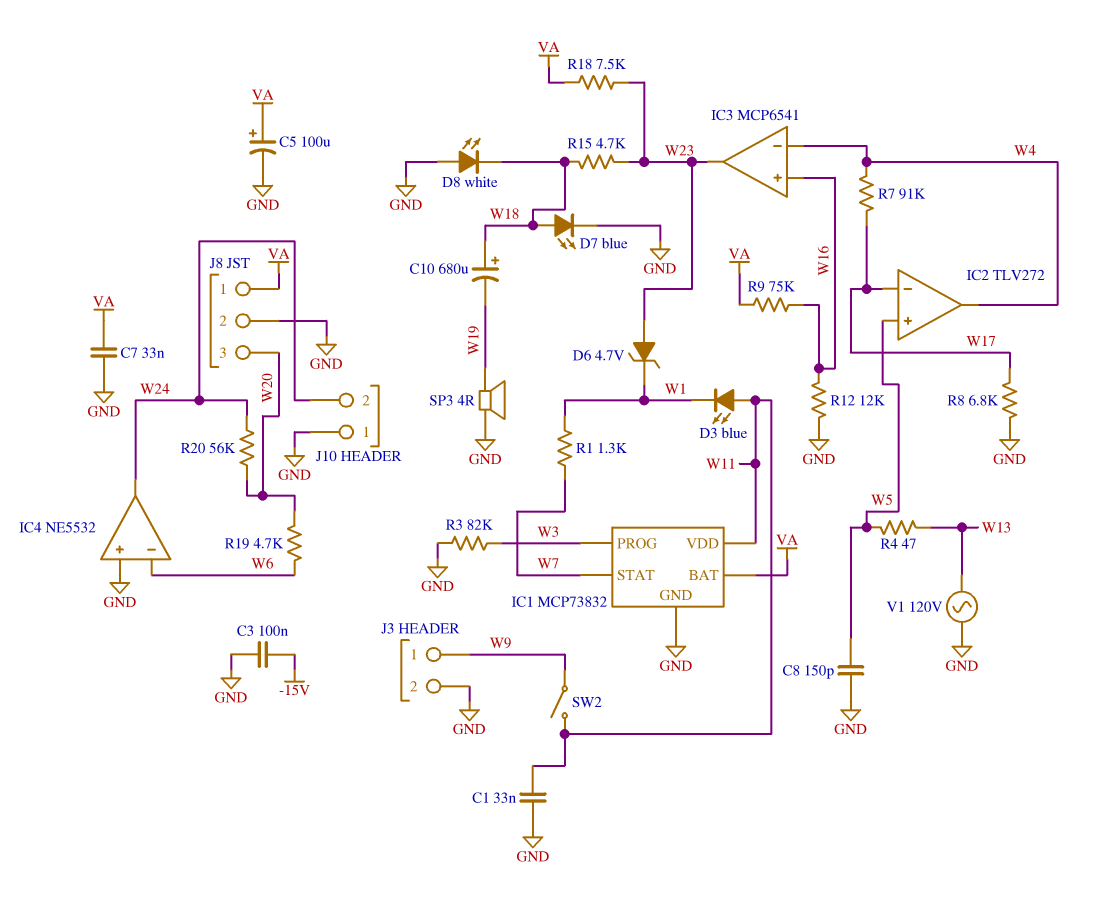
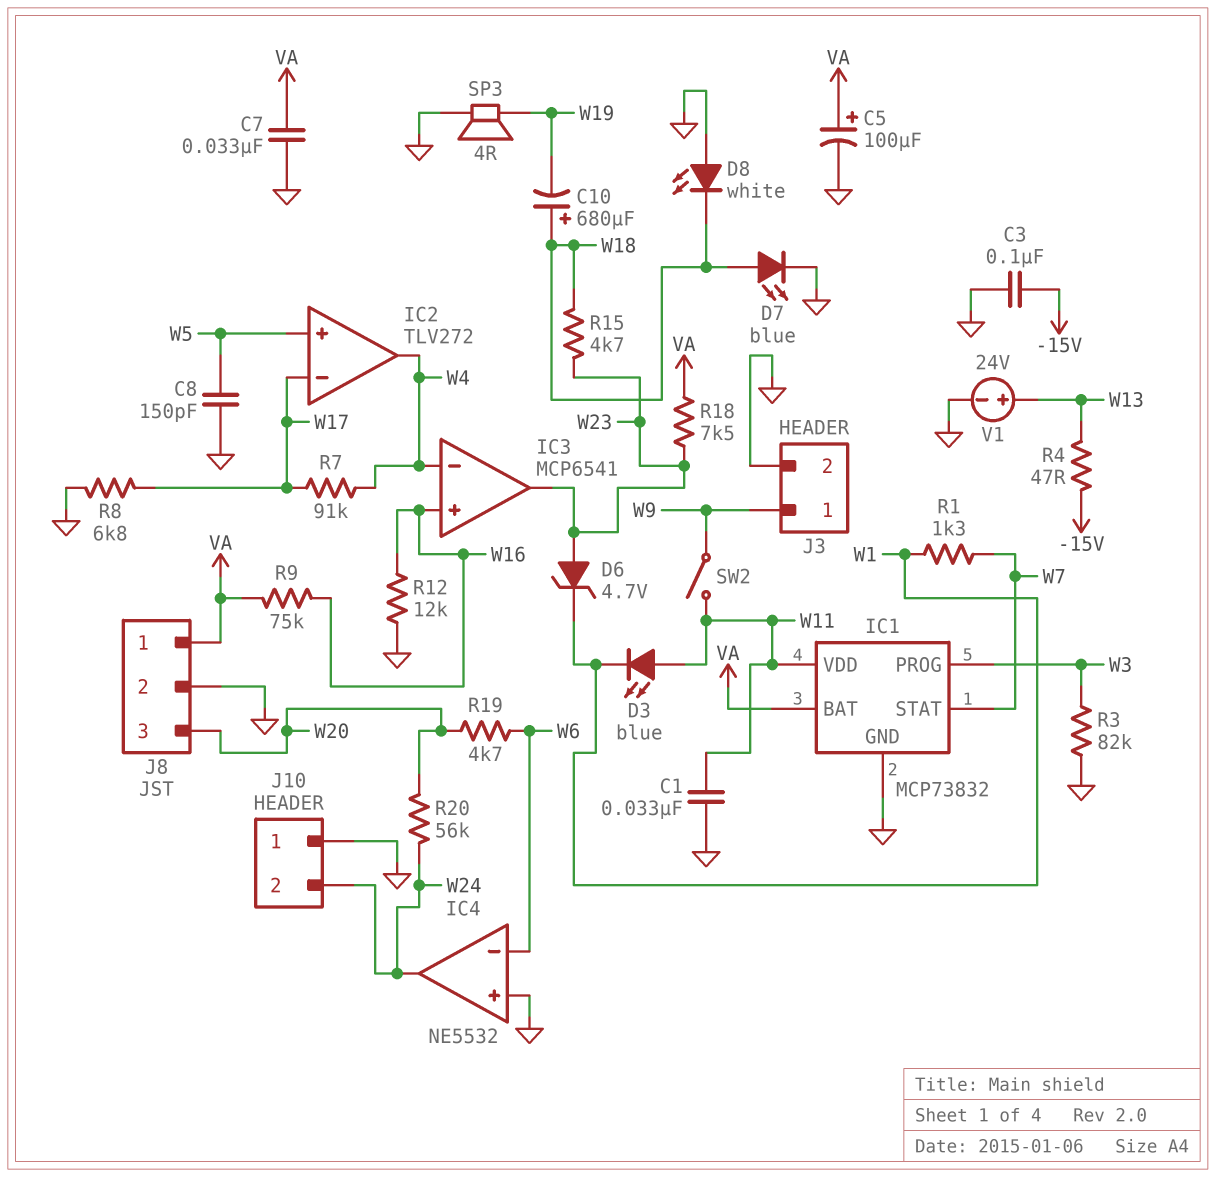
R4: 47 (W5, W13) -> 47 (-15V, W13)
V1: AC 120V (GND, W13) -> 24V (plus W13, minus GND)

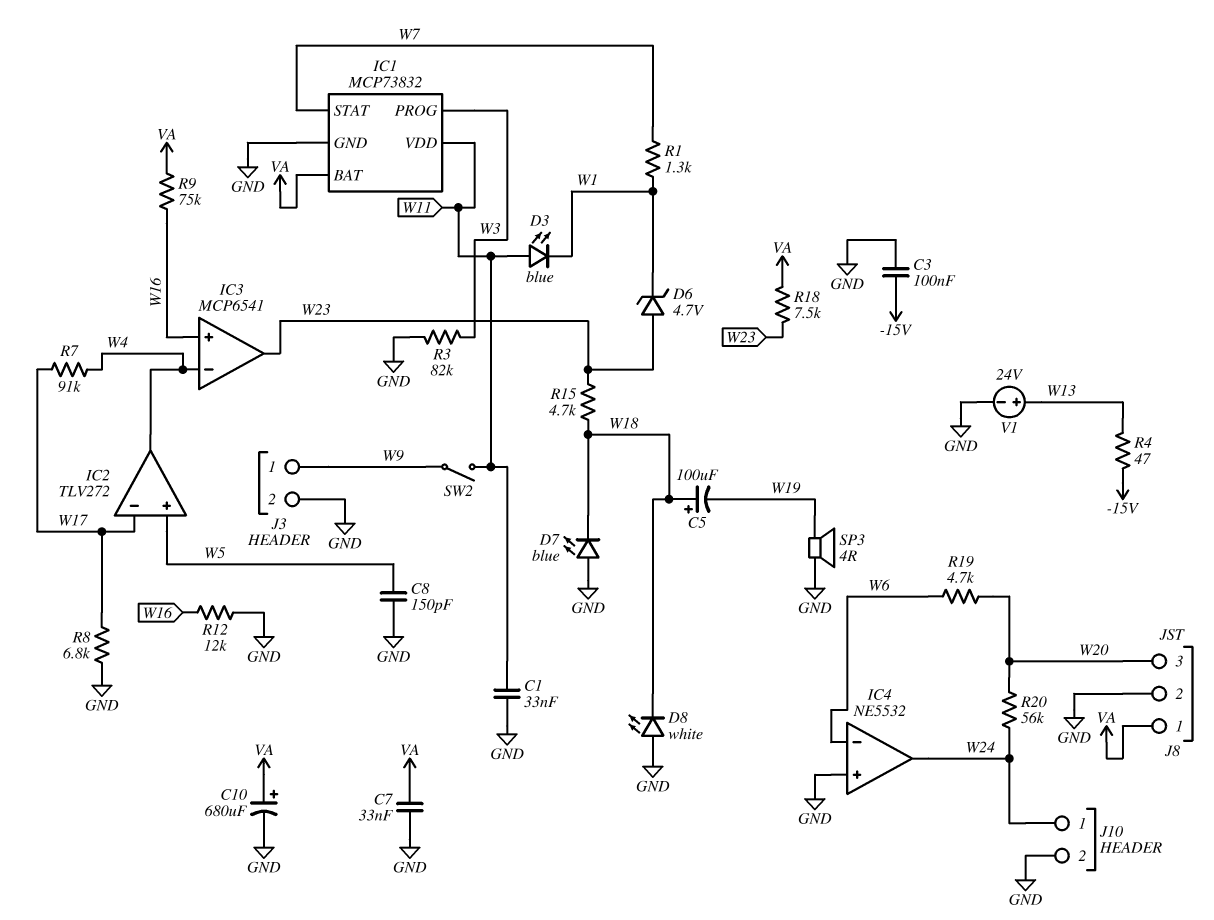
C5: 100uF (plus VA, minus GND) -> 100uF (plus W18, minus W19)
C10: 680uF (plus W18, minus W19) -> 680uF (plus VA, minus GND)
D7: LED blue (A W18, K GND) -> LED blue (A GND, K W18)
J10 pin 1: GND -> W24
J10 pin 2: W24 -> GND

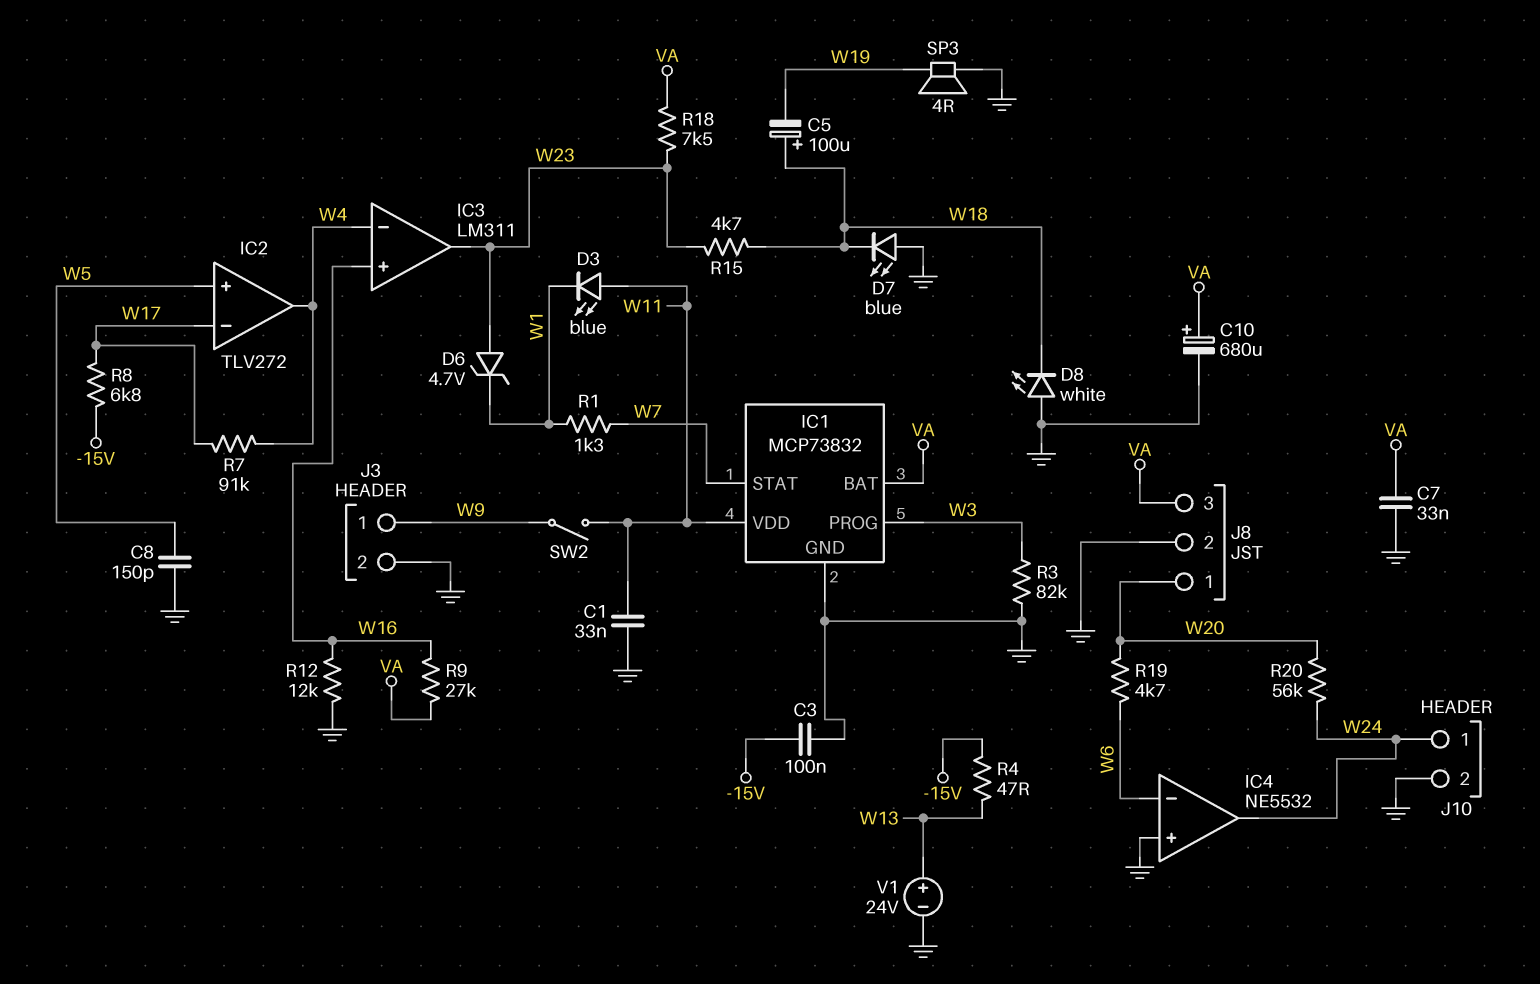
IC3: MCP6541 -> LM311
J8 pin 1: VA -> W20
J8 pin 3: W20 -> VA
R8: 6.8k (GND, W17) -> 6.8k (-15V, W17)
R9: 75k (VA, W16) -> 27k (VA, W16)

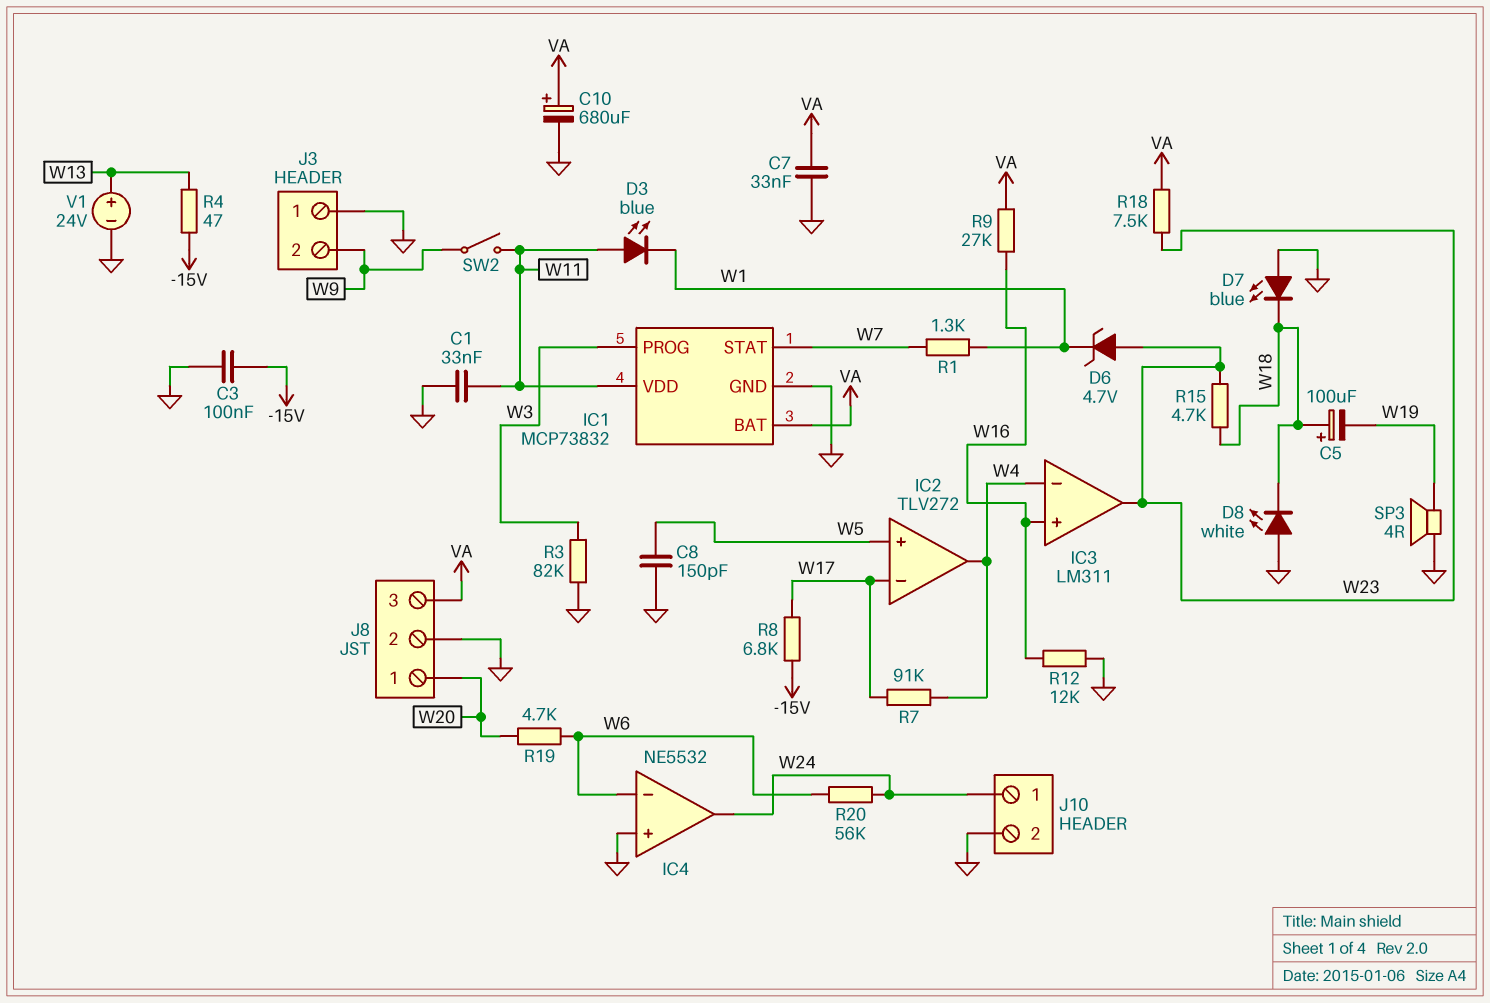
J3 pin 1: W9 -> GND
J3 pin 2: GND -> W9
R20: 56k (W20, W24) -> 56k (W6, W24)

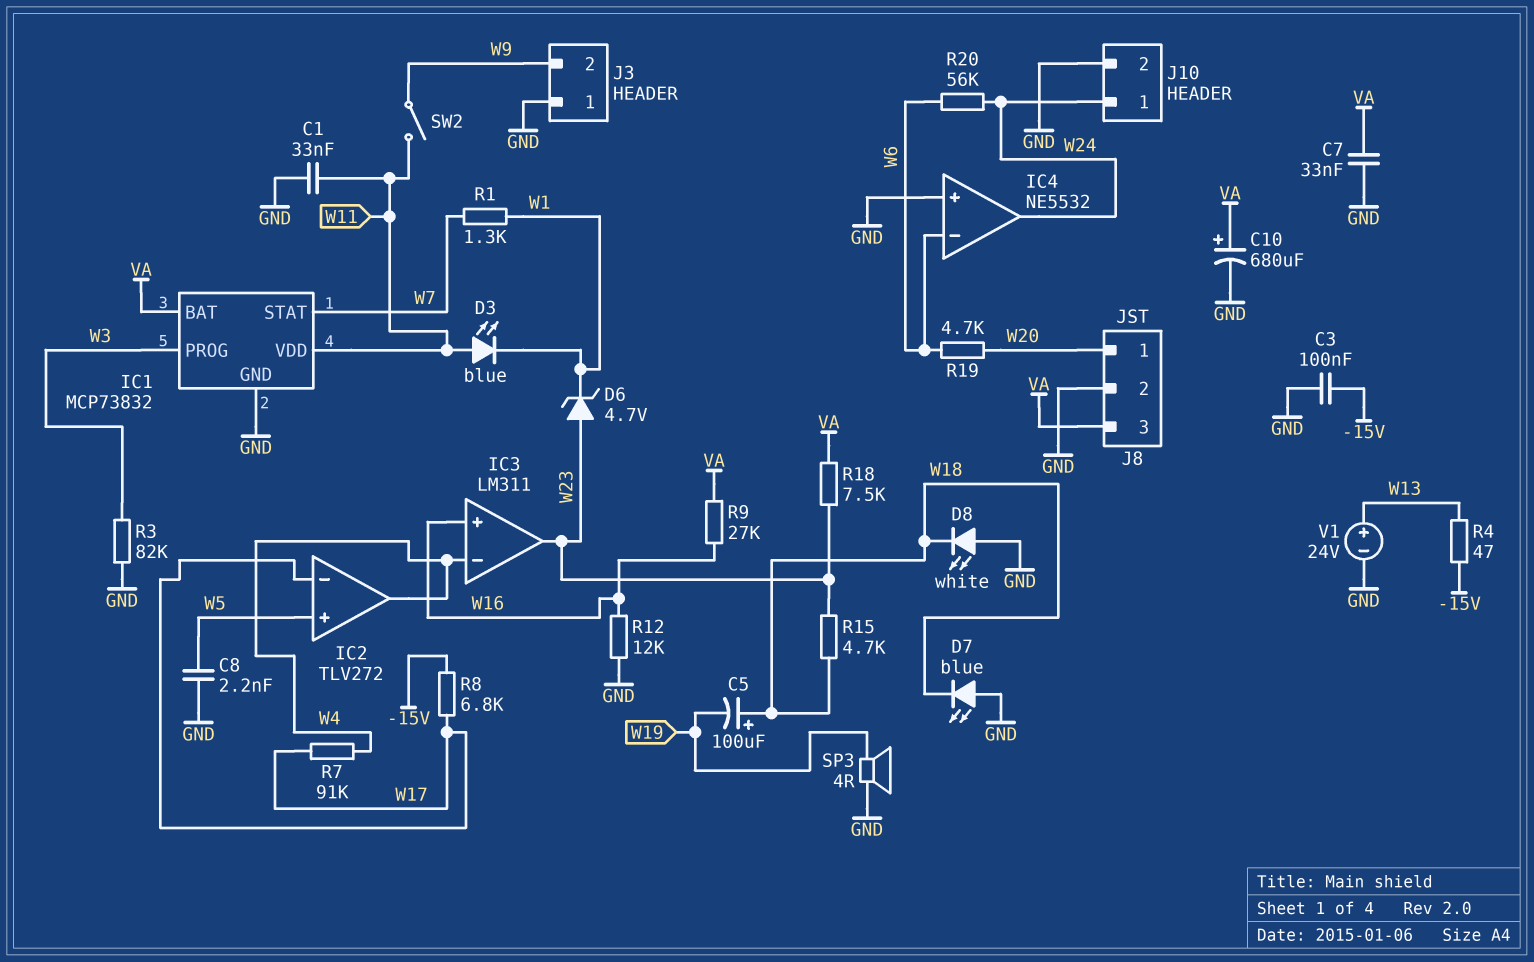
C8: 150pF (GND, W5) -> 2.2nF (GND, W5)

